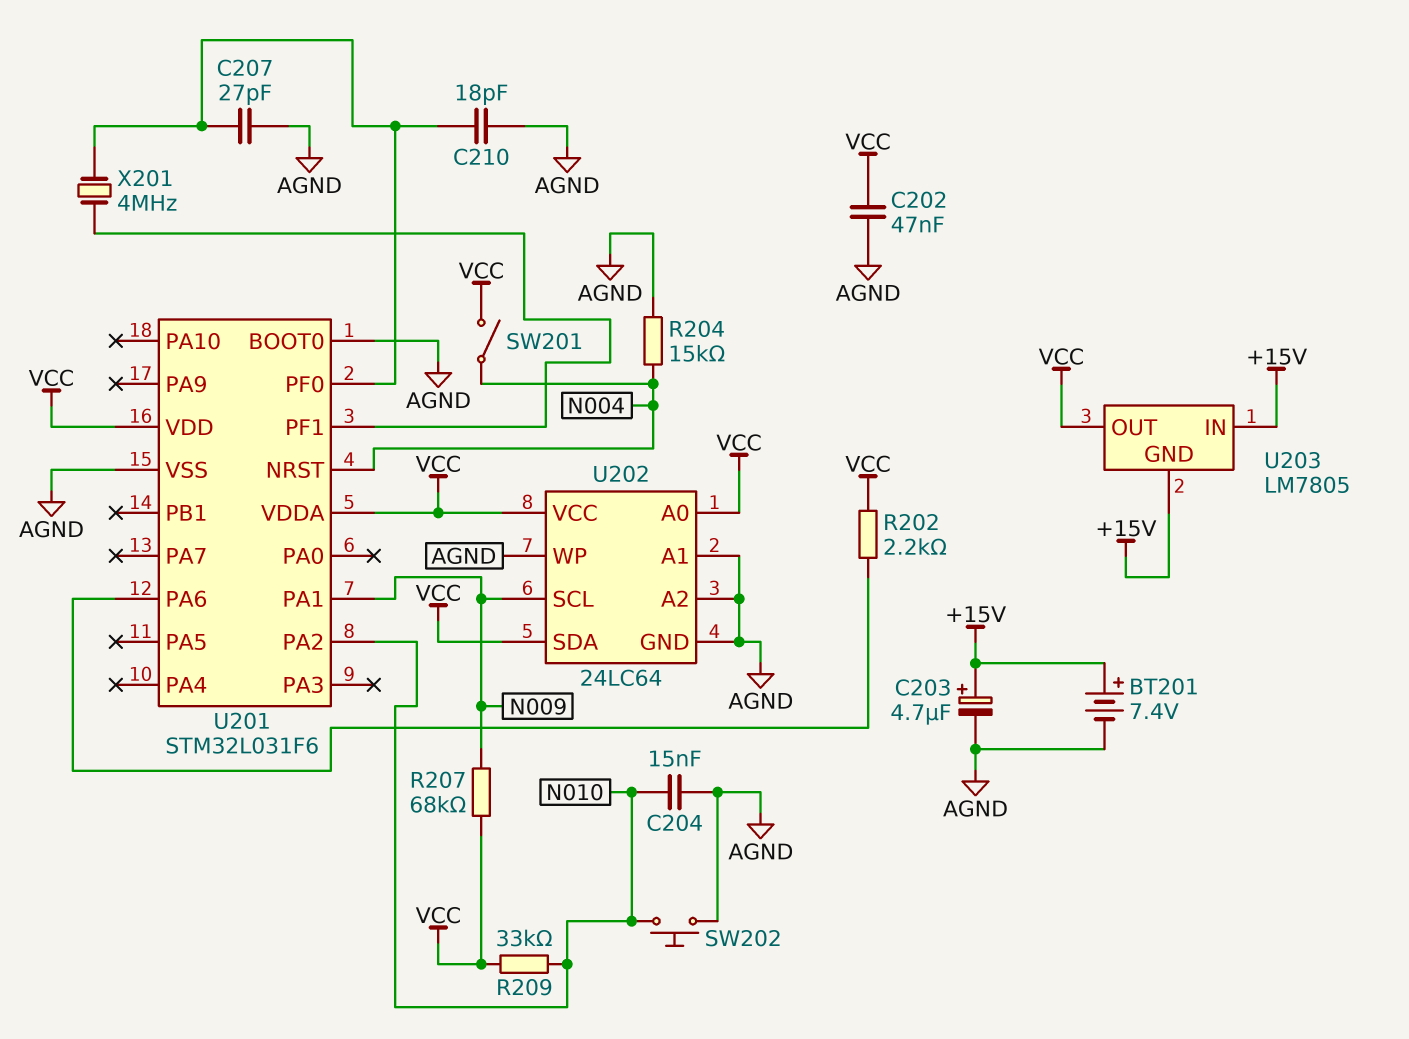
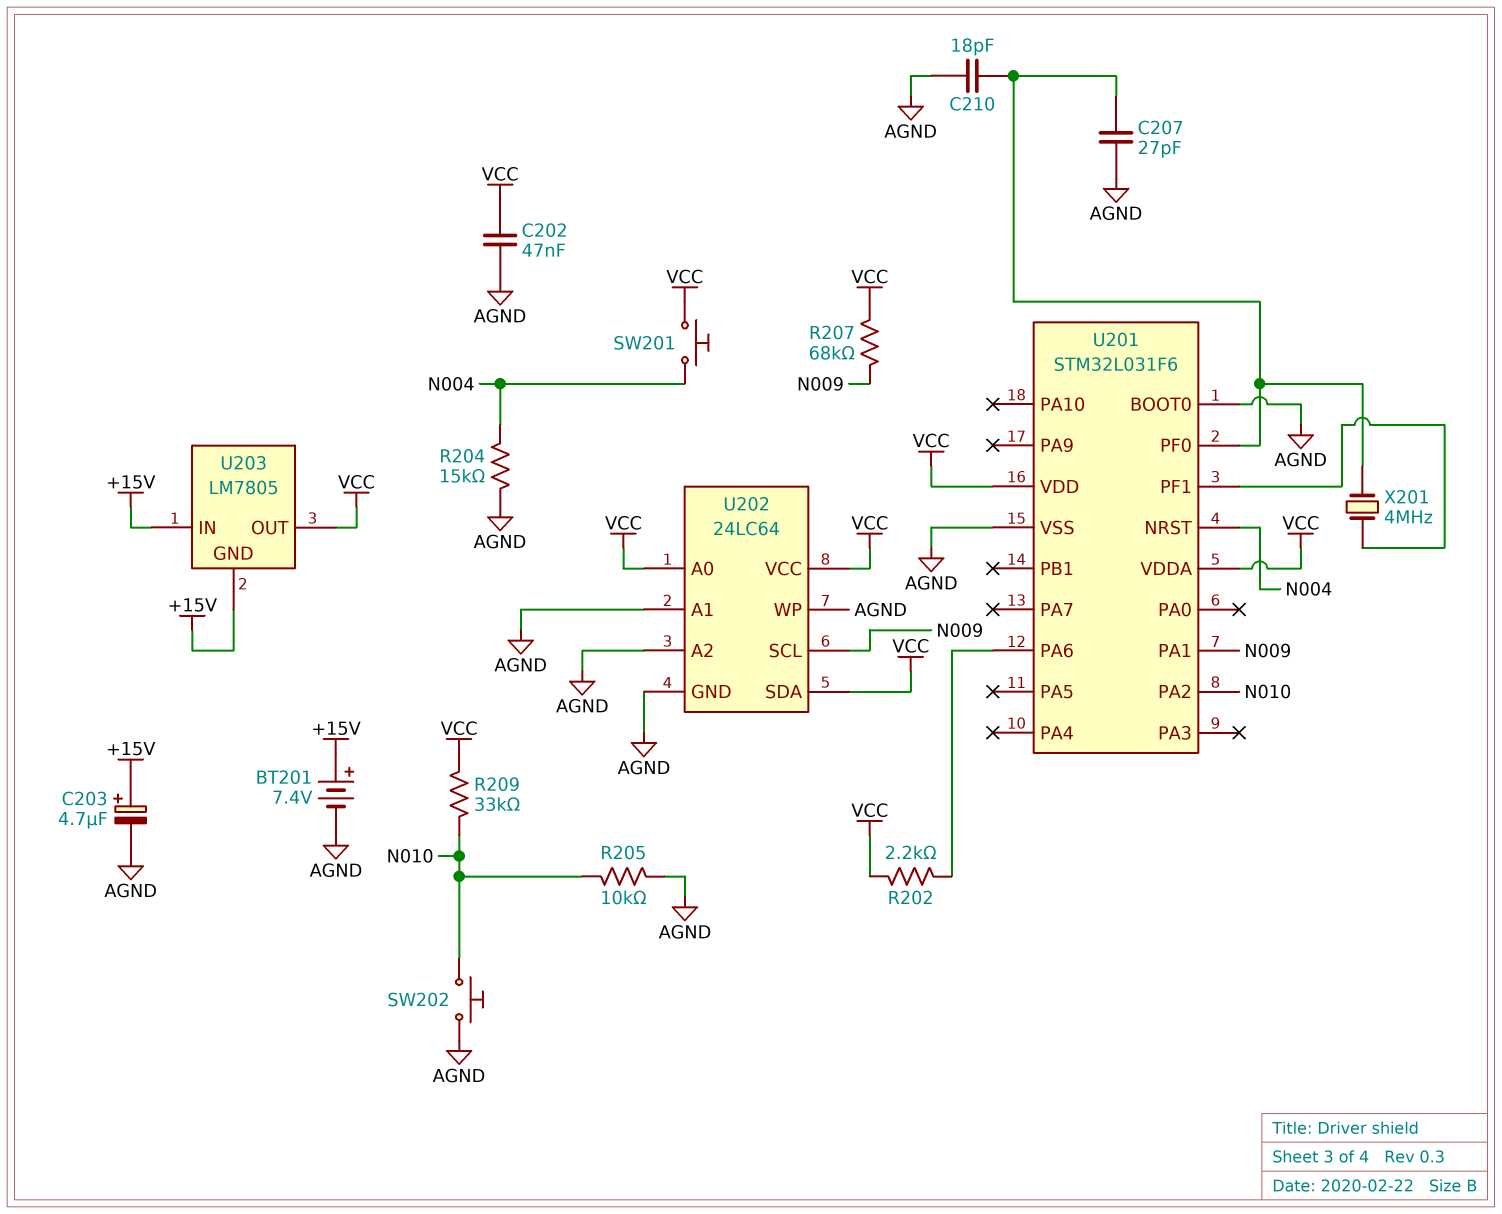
C204: 15nF (AGND, N010) -> none
R205: none -> 10k (AGND, N010)
SW201: switch (N004, VCC) -> button (N004, VCC)

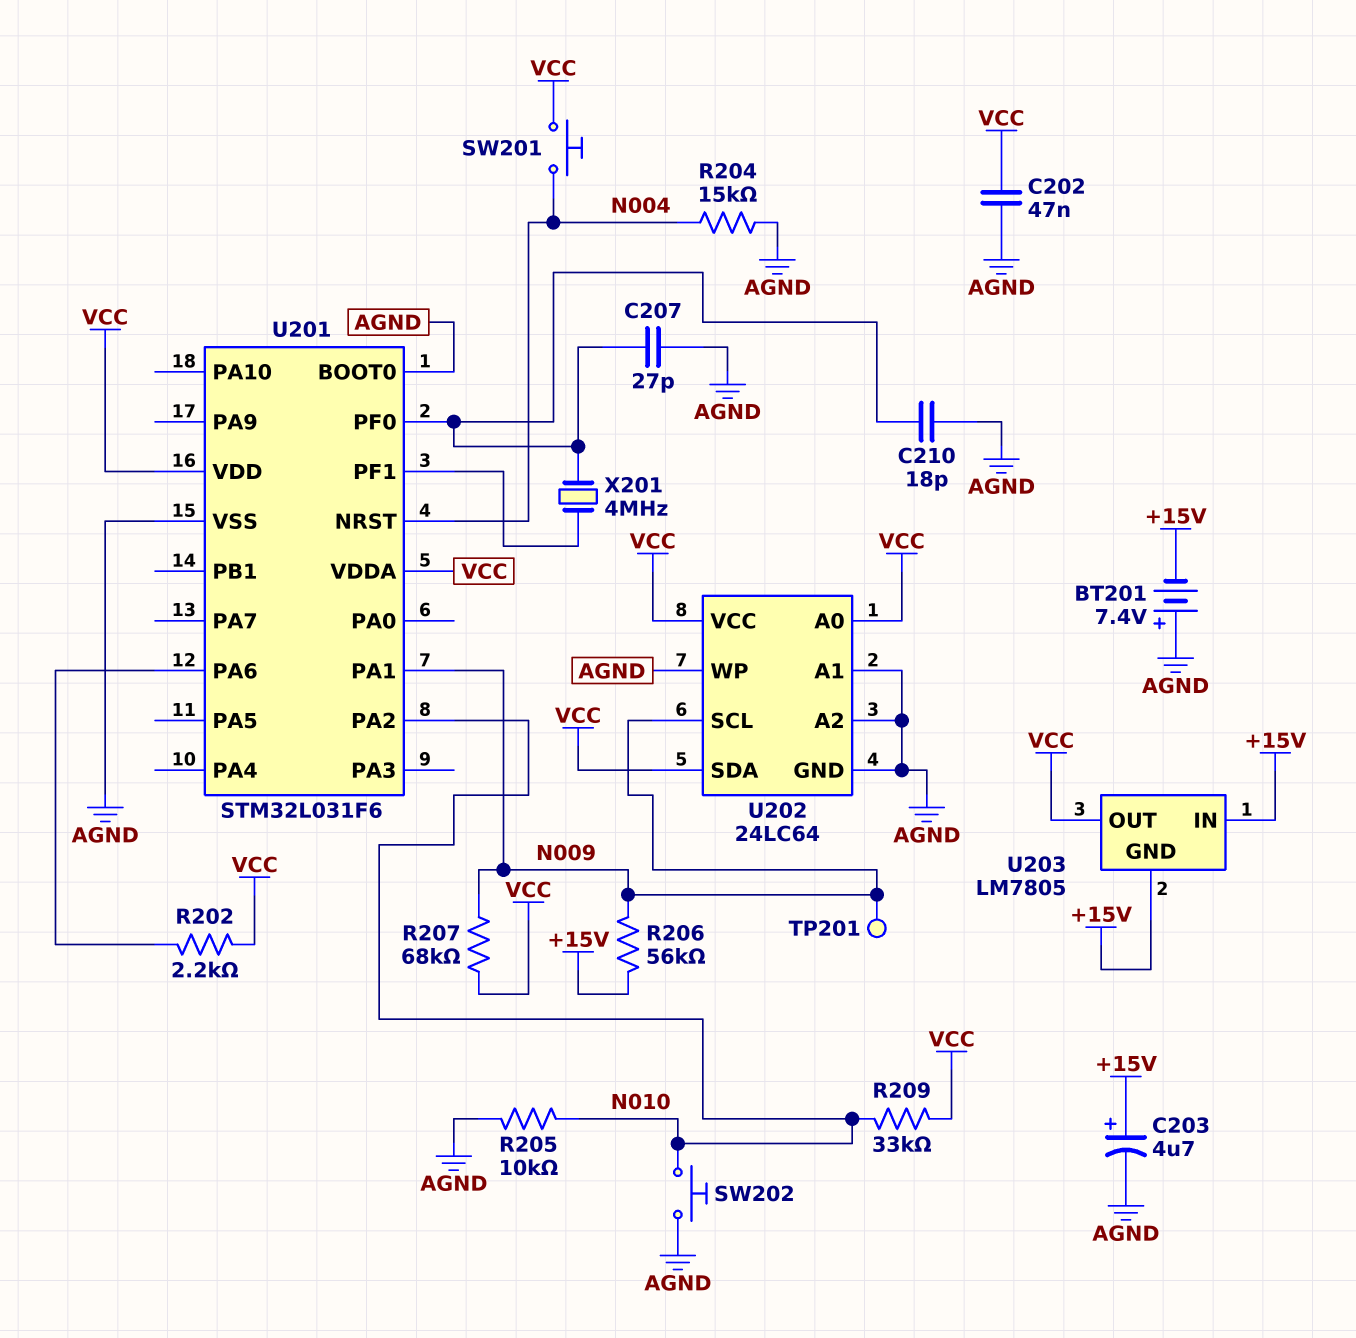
BT201: 7.4V (plus +15V, minus AGND) -> 7.4V (plus AGND, minus +15V)
R206: none -> 56k (+15V, N009)
TP201: none -> test point (N009)

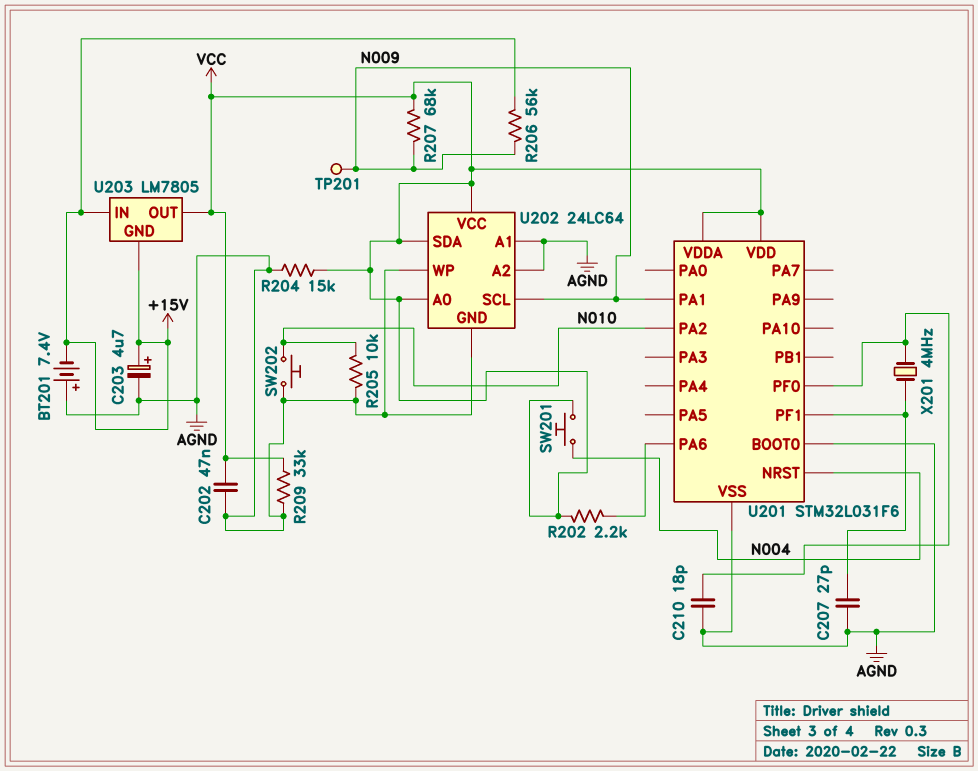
C207: 27pF (AGND, U201/PF0) -> 27pF (AGND, U201/PF1)
R204: 15k (AGND, N004) -> 15k (AGND, VCC)
R209: 33k (N010, VCC) -> 33k (AGND, VCC)

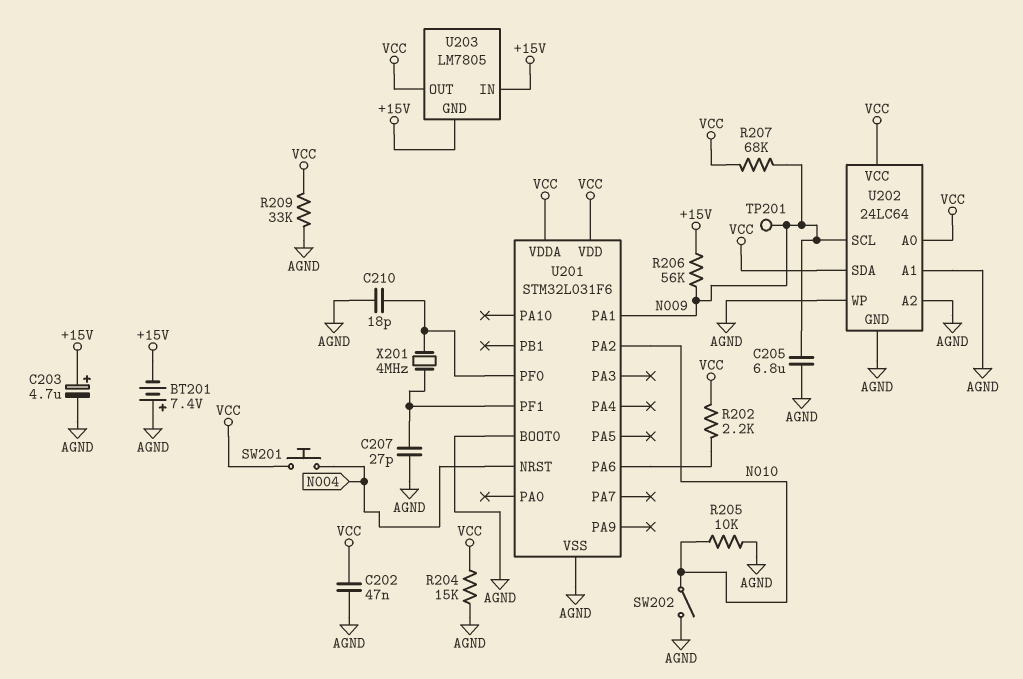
C205: none -> 6.8uF (AGND, N009)
SW202: button (AGND, N010) -> switch (AGND, N010)

